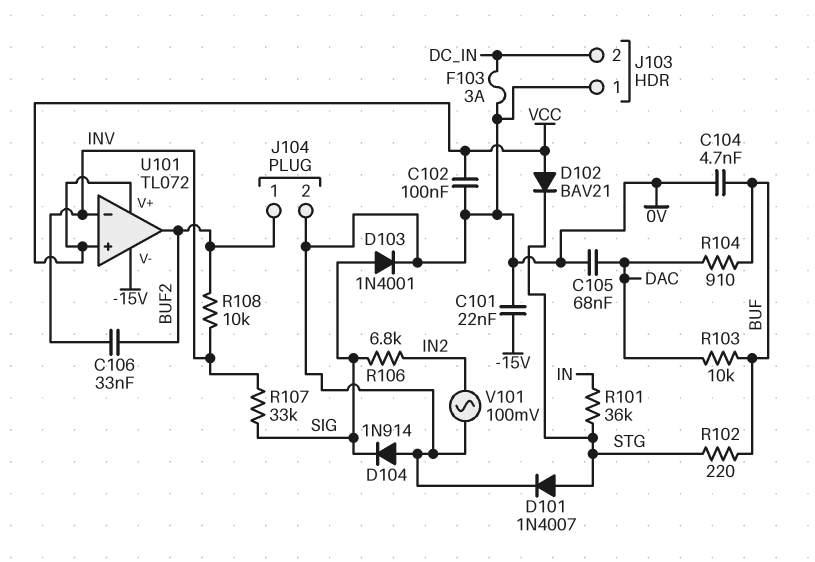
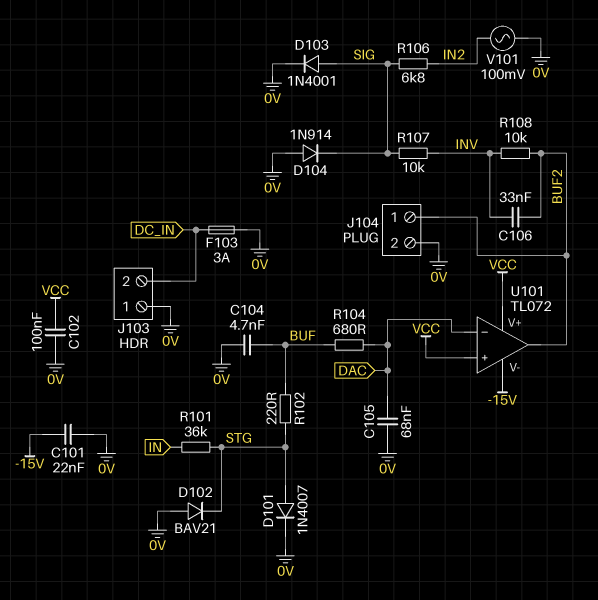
D102: diode BAV21 (A VCC, K STG) -> diode BAV21 (A 0V, K STG)
R103: 10k (BUF, DAC) -> none
R104: 910 (BUF, DAC) -> 680 (BUF, DAC)
R107: 33k (INV, SIG) -> 10k (INV, SIG)
U101 pin in-: INV -> DAC

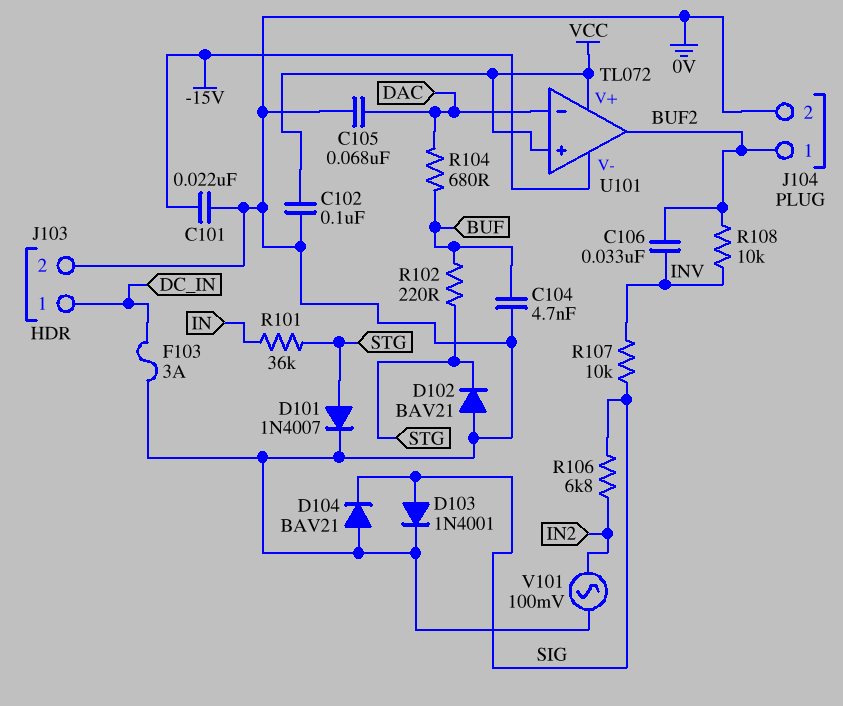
D104: diode 1N914 (A 0V, K SIG) -> diode BAV21 (A 0V, K SIG)
J103 pin 1: 0V -> DC_IN
J103 pin 2: DC_IN -> 0V

